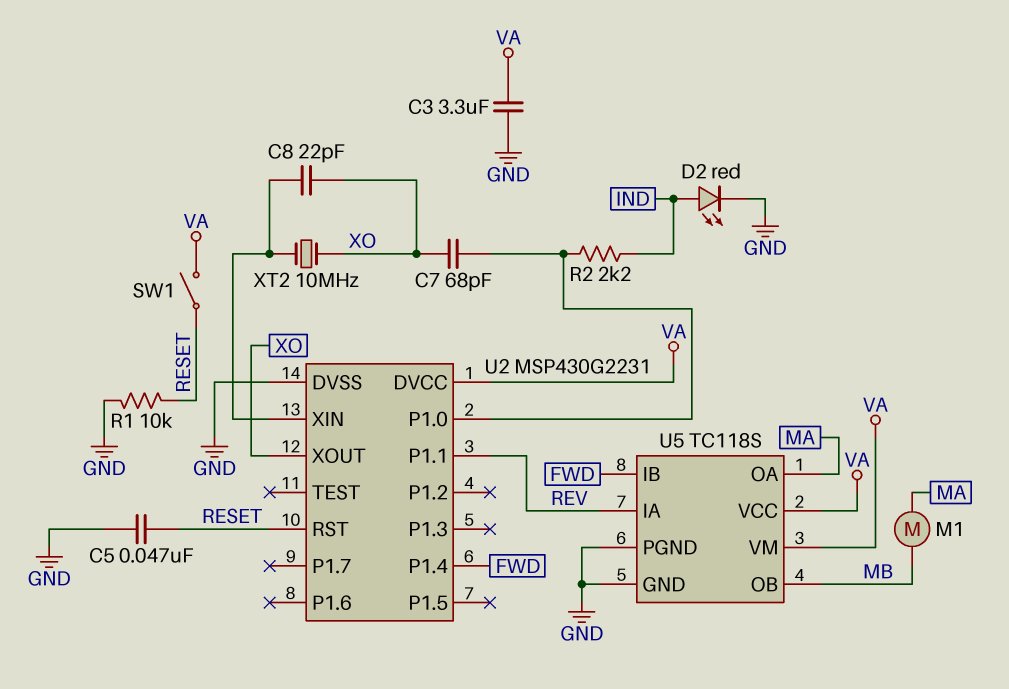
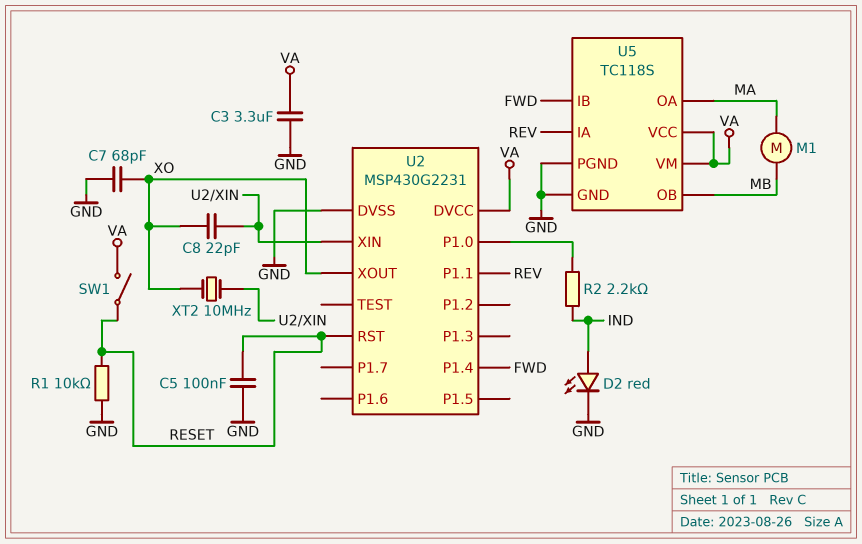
C5: 47nF (GND, RESET) -> 100nF (GND, RESET)
C7: 68pF (U2/P1.0, XO) -> 68pF (GND, XO)

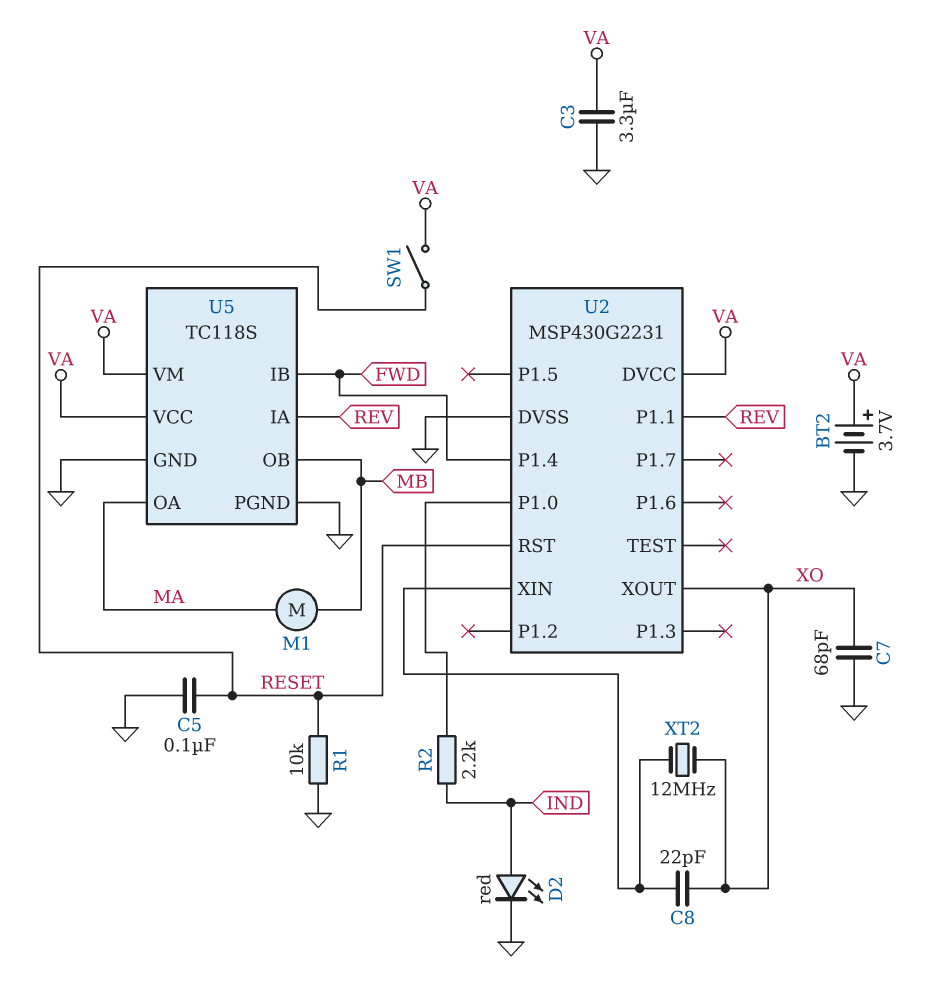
BT2: none -> 3.7V (plus VA, minus GND)
XT2: 10MHz (U2/XIN, XO) -> 12MHz (U2/XIN, XO)

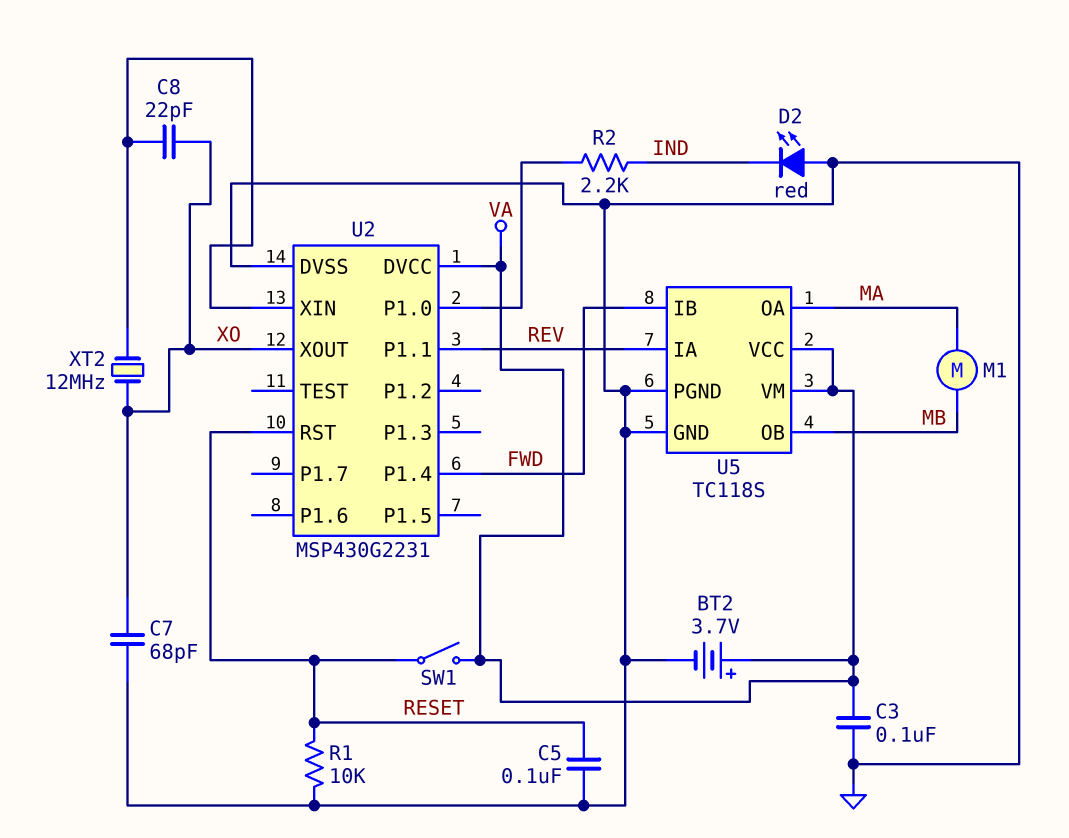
C3: 3.3uF (GND, VA) -> 100nF (GND, VA)
D2: LED red (A IND, K GND) -> LED red (A GND, K IND)

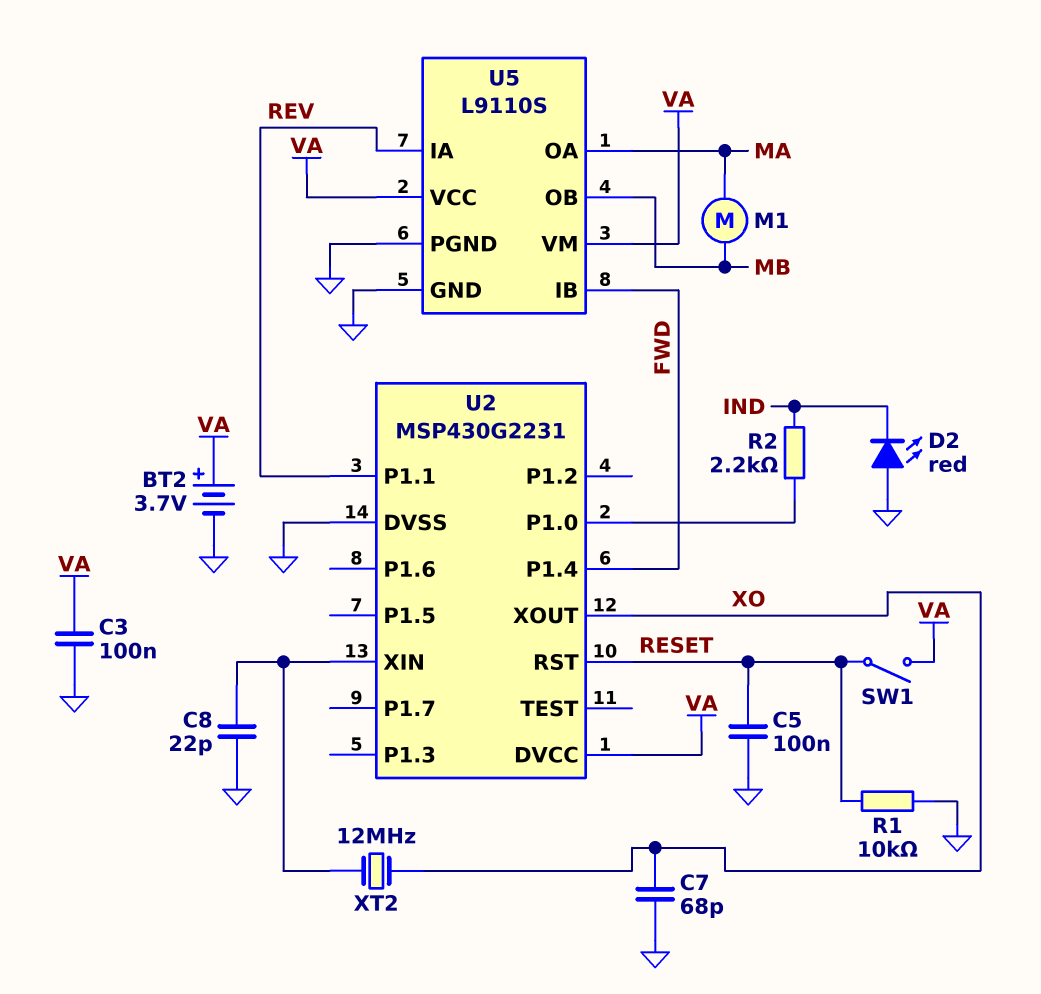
C8: 22pF (U2/XIN, XO) -> 22pF (GND, U2/XIN)
U5: TC118S -> L9110S

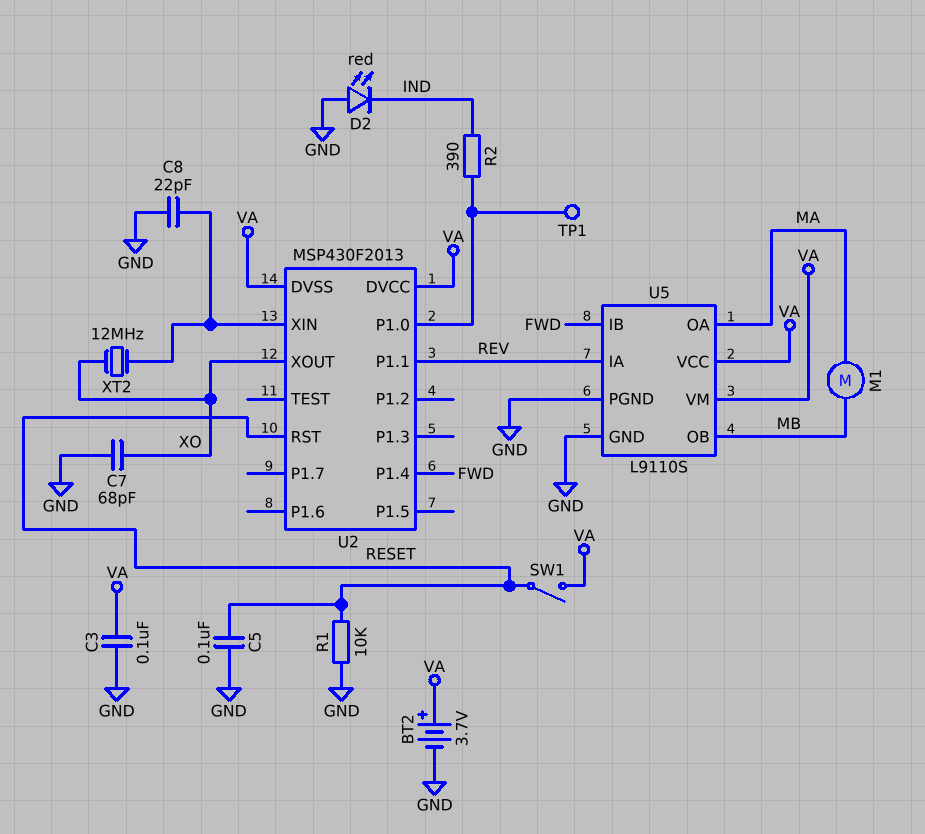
R2: 2.2k (IND, U2/P1.0) -> 390 (IND, U2/P1.0)
TP1: none -> test point (U2/P1.0)
U2: MSP430G2231 -> MSP430F2013
U2 pin DVSS: GND -> VA

